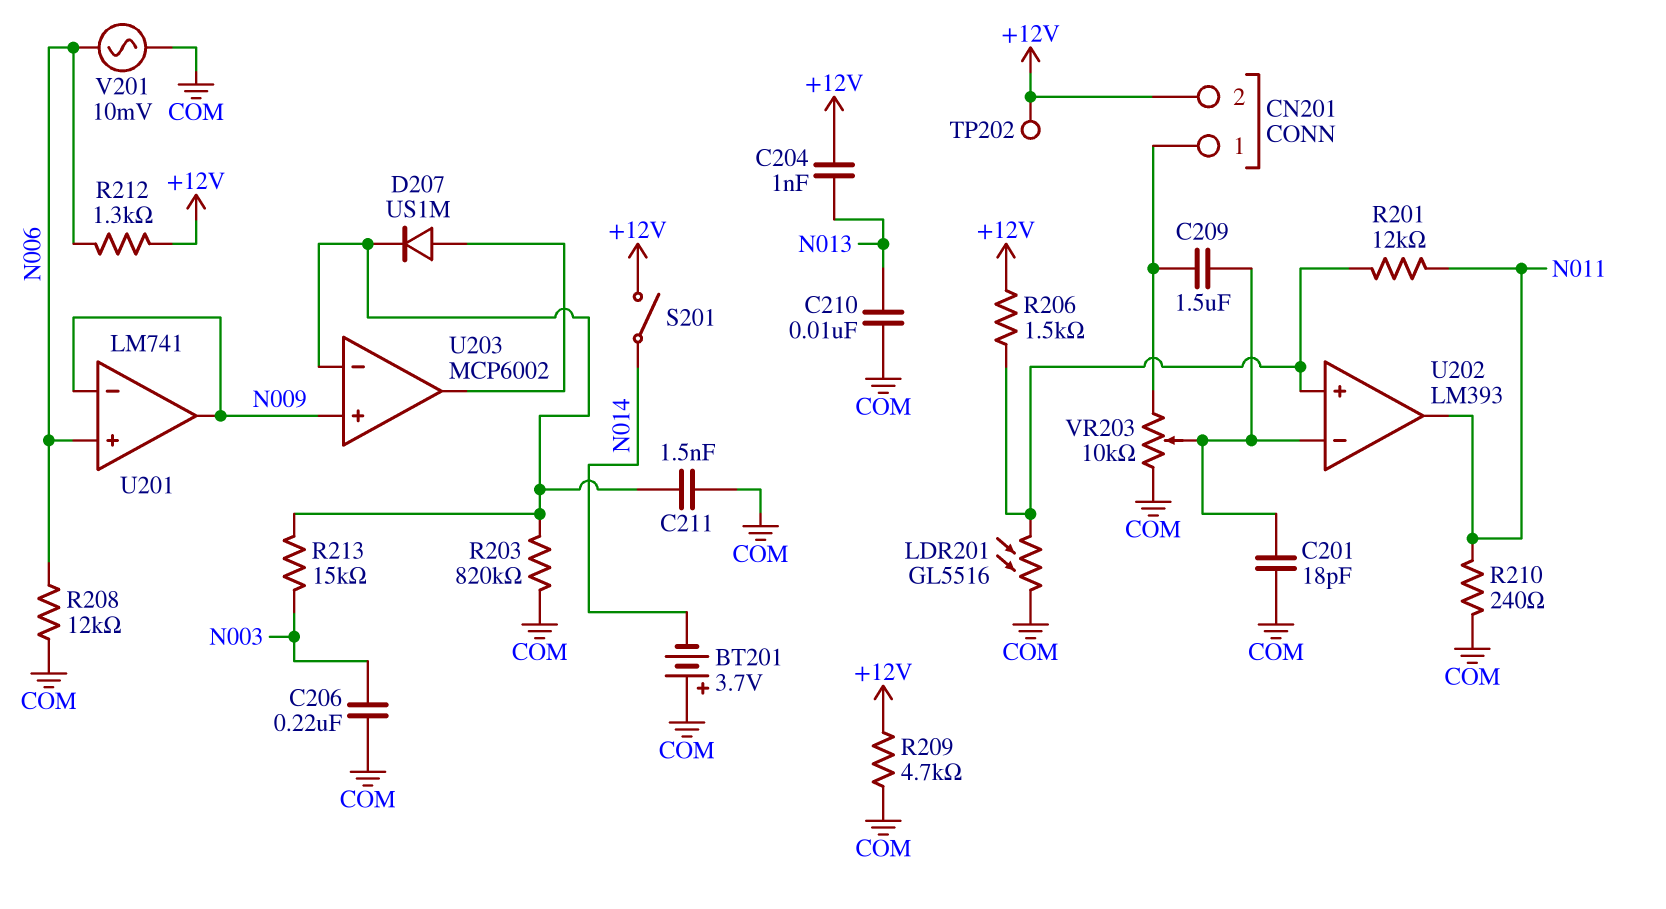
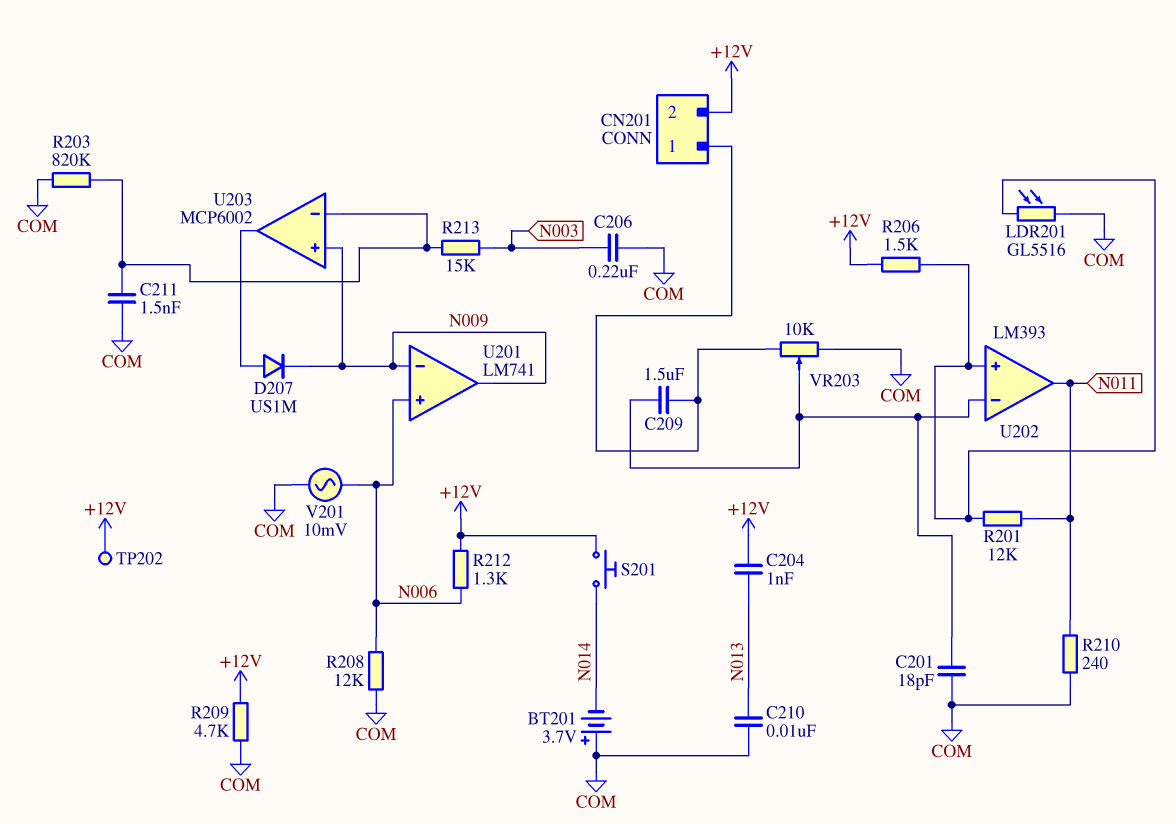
D207: diode US1M (A U203/out, K U203/in-) -> diode US1M (A U203/out, K N009)
S201: switch (+12V, N014) -> button (+12V, N014)

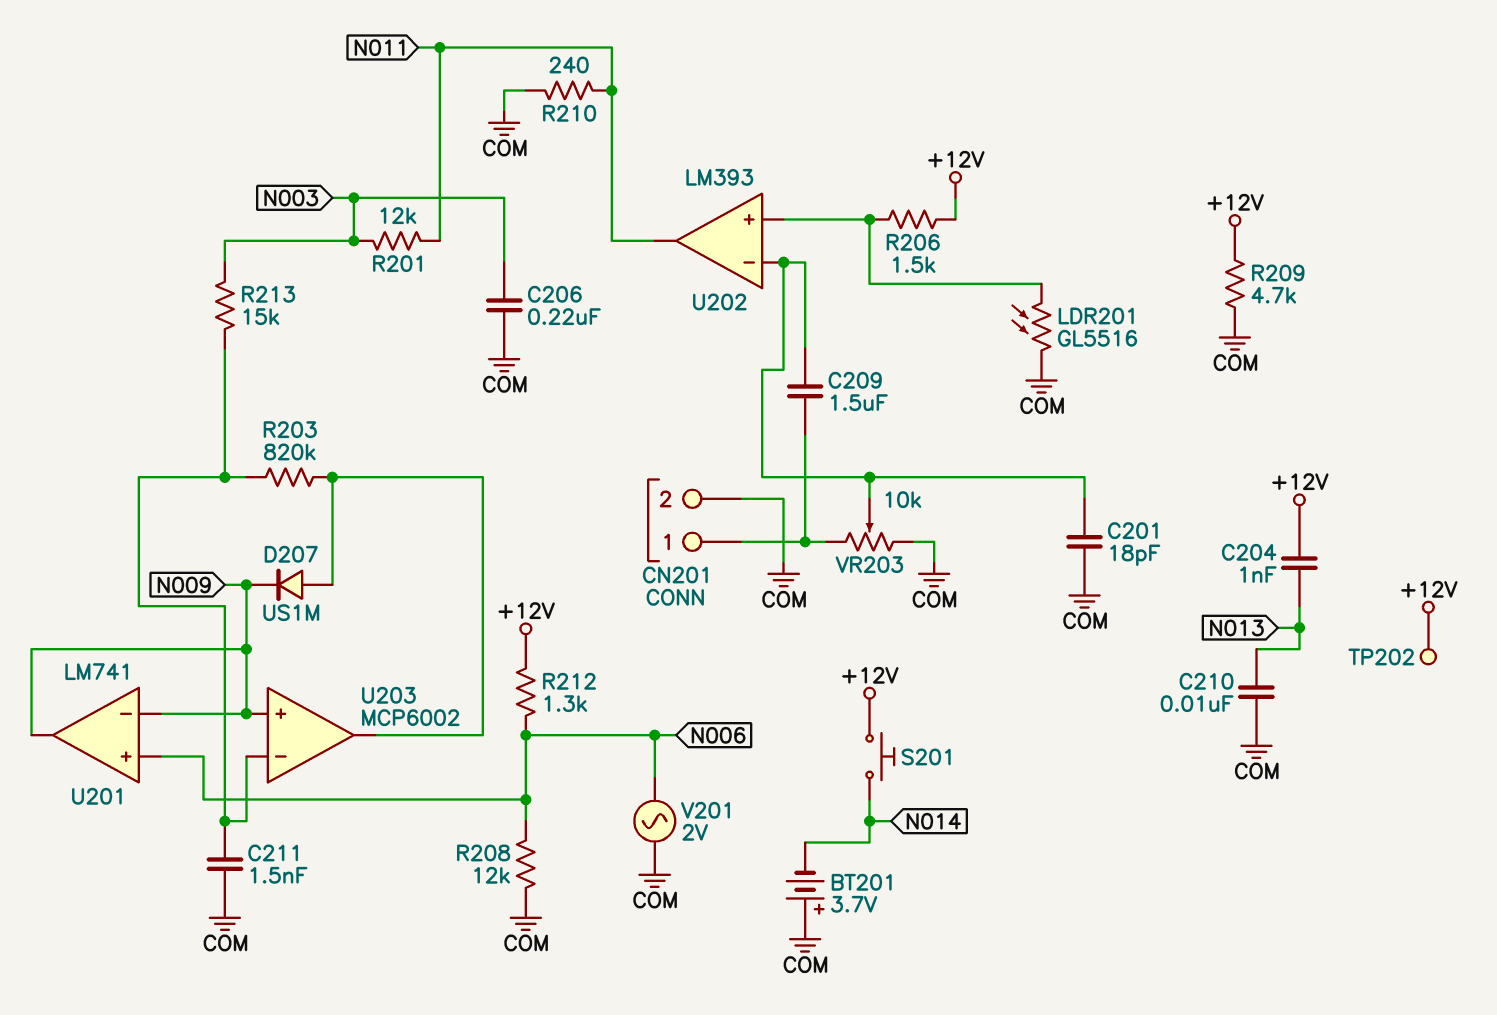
CN201 pin 2: +12V -> COM
R201: 12k (N011, U202/in+) -> 12k (N003, N011)
R203: 820k (COM, U203/in-) -> 820k (U203/in-, U203/out)
V201: AC 10mV (COM, N006) -> AC 2V (COM, N006)

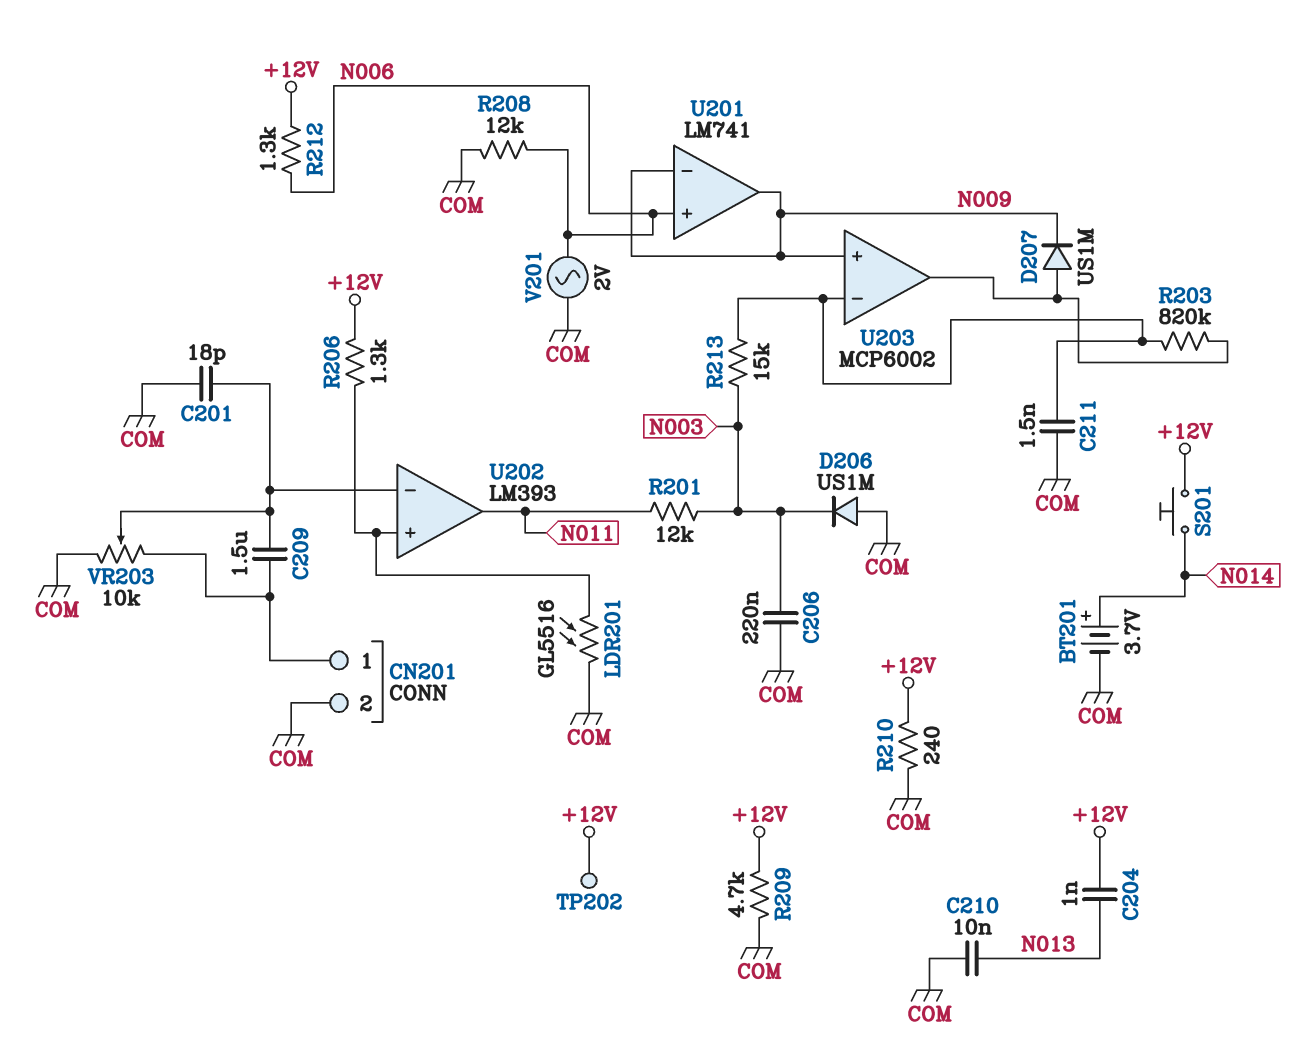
BT201: 3.7V (plus COM, minus N014) -> 3.7V (plus N014, minus COM)
D206: none -> diode US1M (A COM, K N003)
R206: 1.5k (+12V, U202/in+) -> 1.3k (+12V, U202/in+)
R210: 240 (COM, N011) -> 240 (+12V, COM)

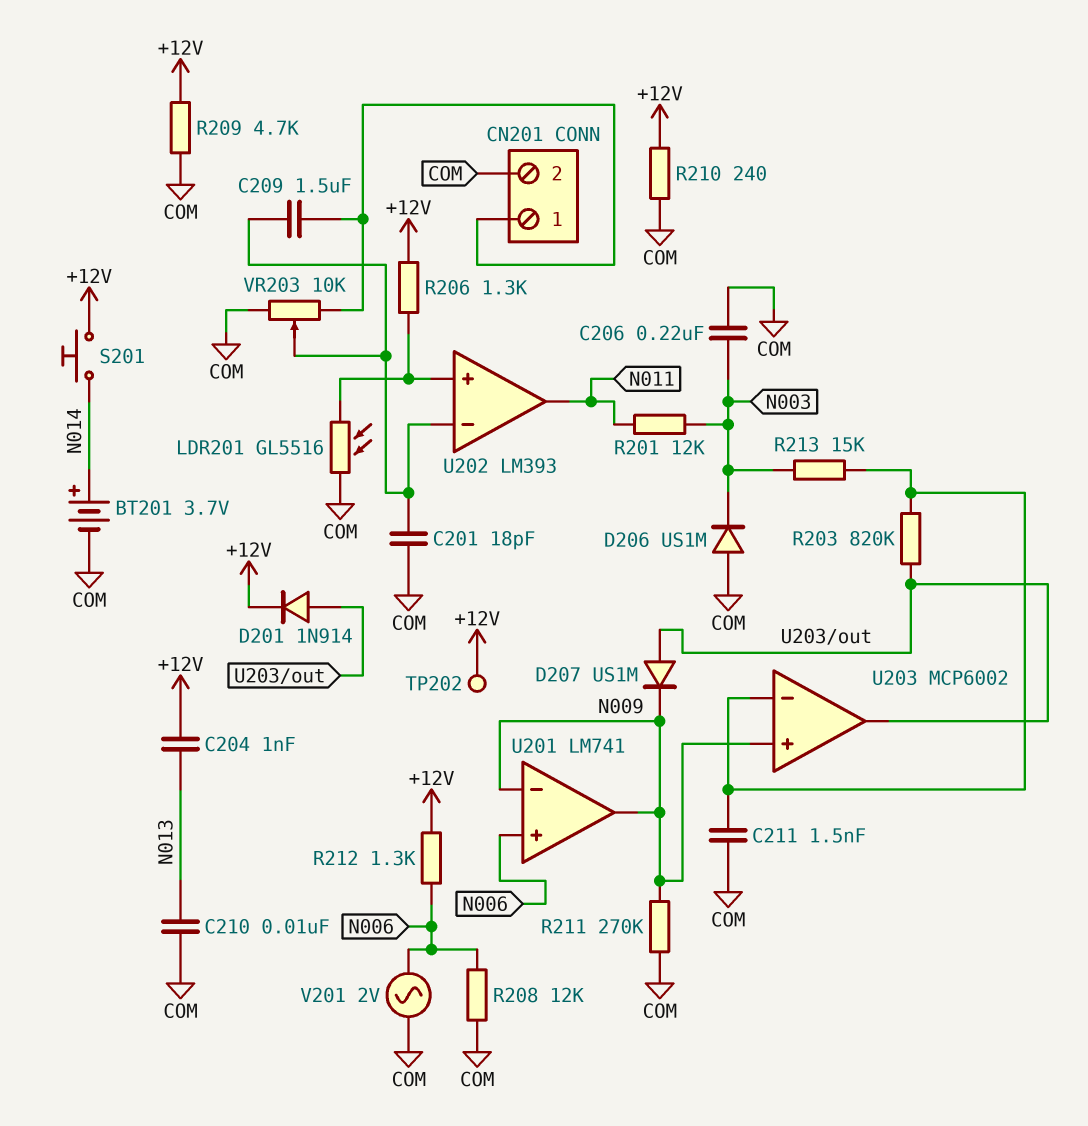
D201: none -> diode 1N914 (A U203/out, K +12V)
R211: none -> 270k (COM, N009)

